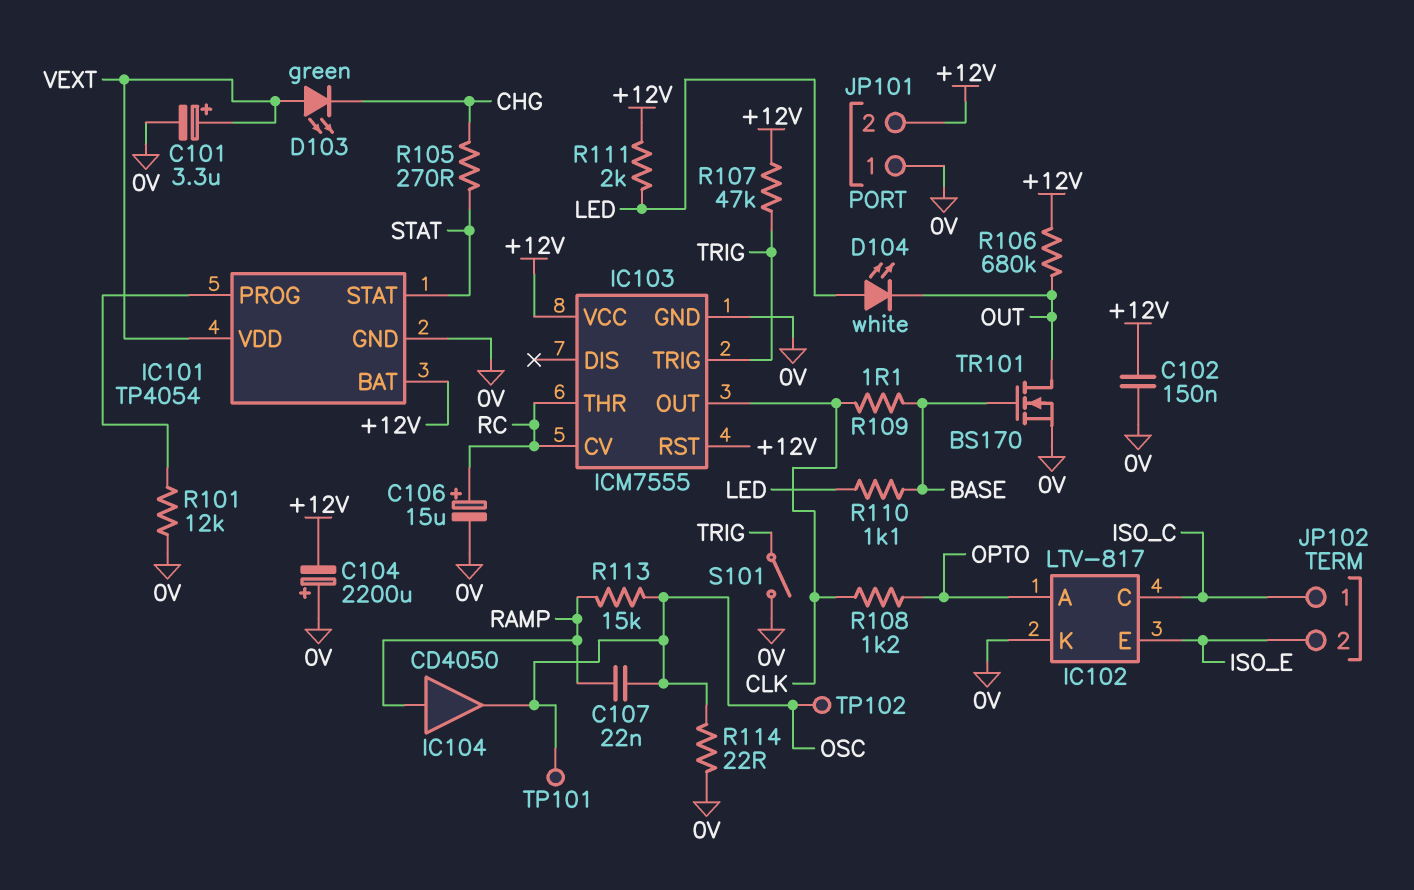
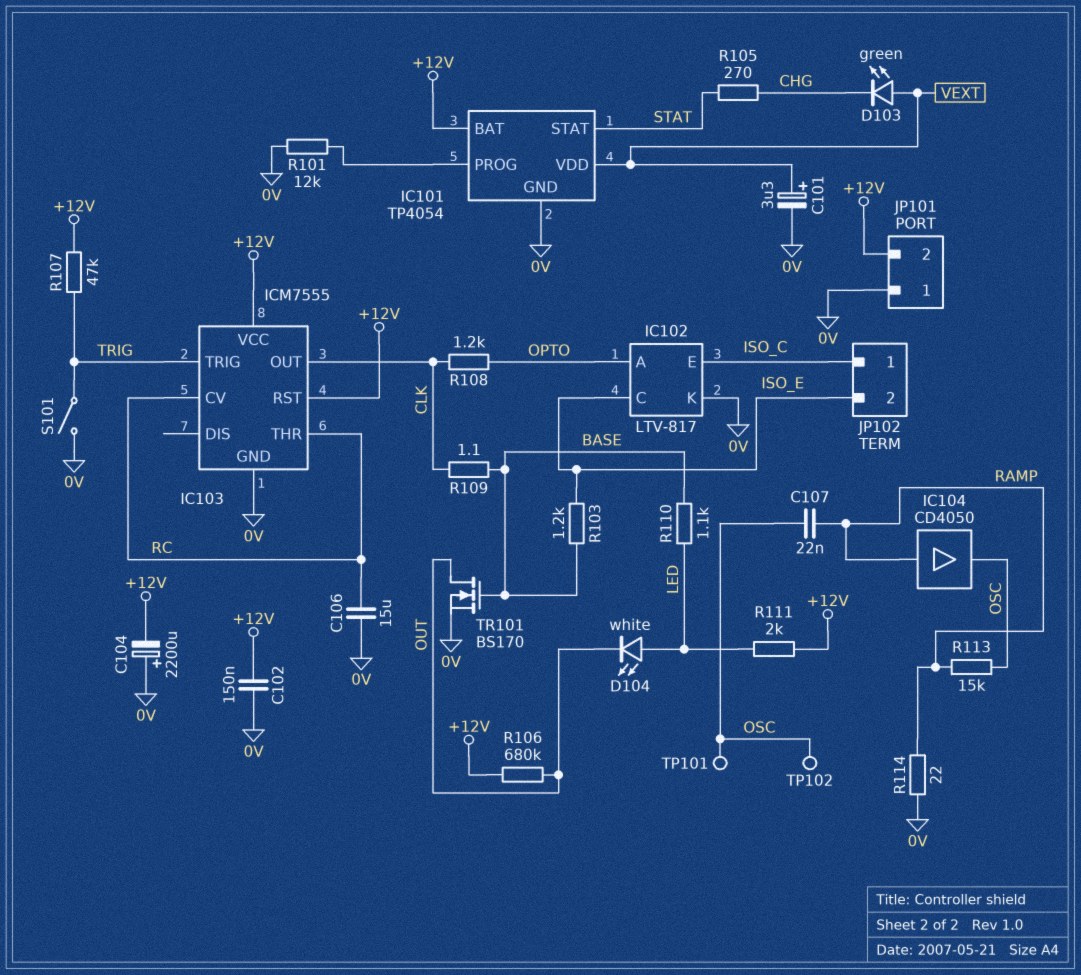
C106: 15uF (plus RC, minus 0V) -> 15uF (0V, RC)
IC102 pin C: ISO_C -> ISO_E
IC102 pin E: ISO_E -> ISO_C
R103: none -> 1.2k (BASE, ISO_E)
R114: 22 (0V, OSC) -> 22 (0V, RAMP)

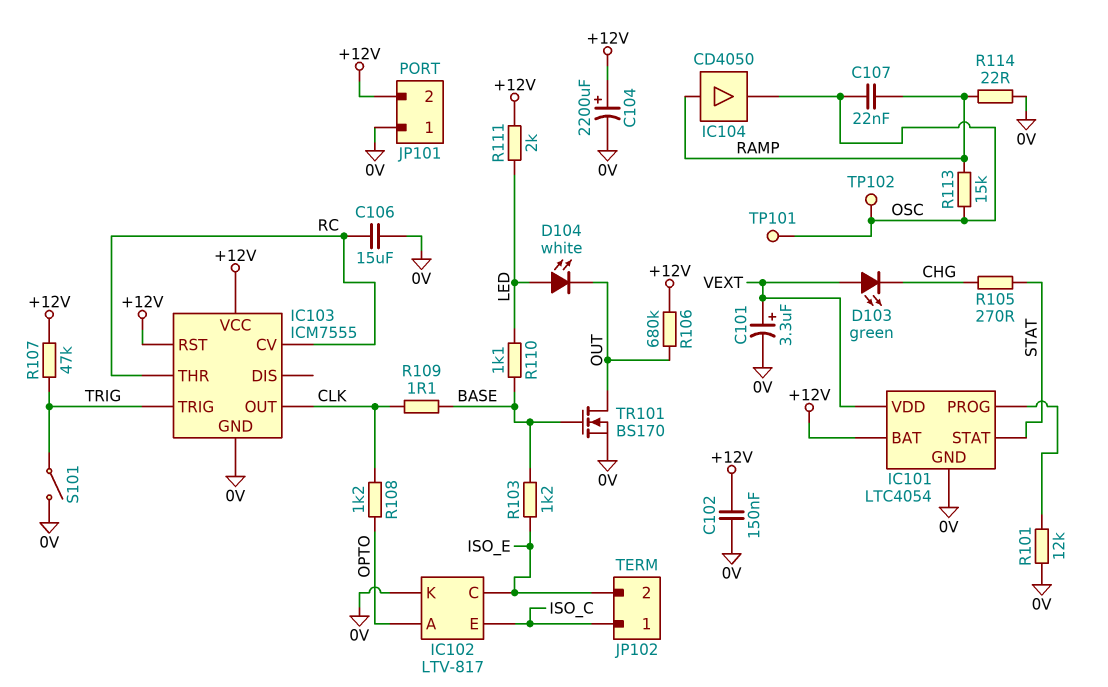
C104: 2200uF (plus 0V, minus +12V) -> 2200uF (plus +12V, minus 0V)
IC101: TP4054 -> LTC4054

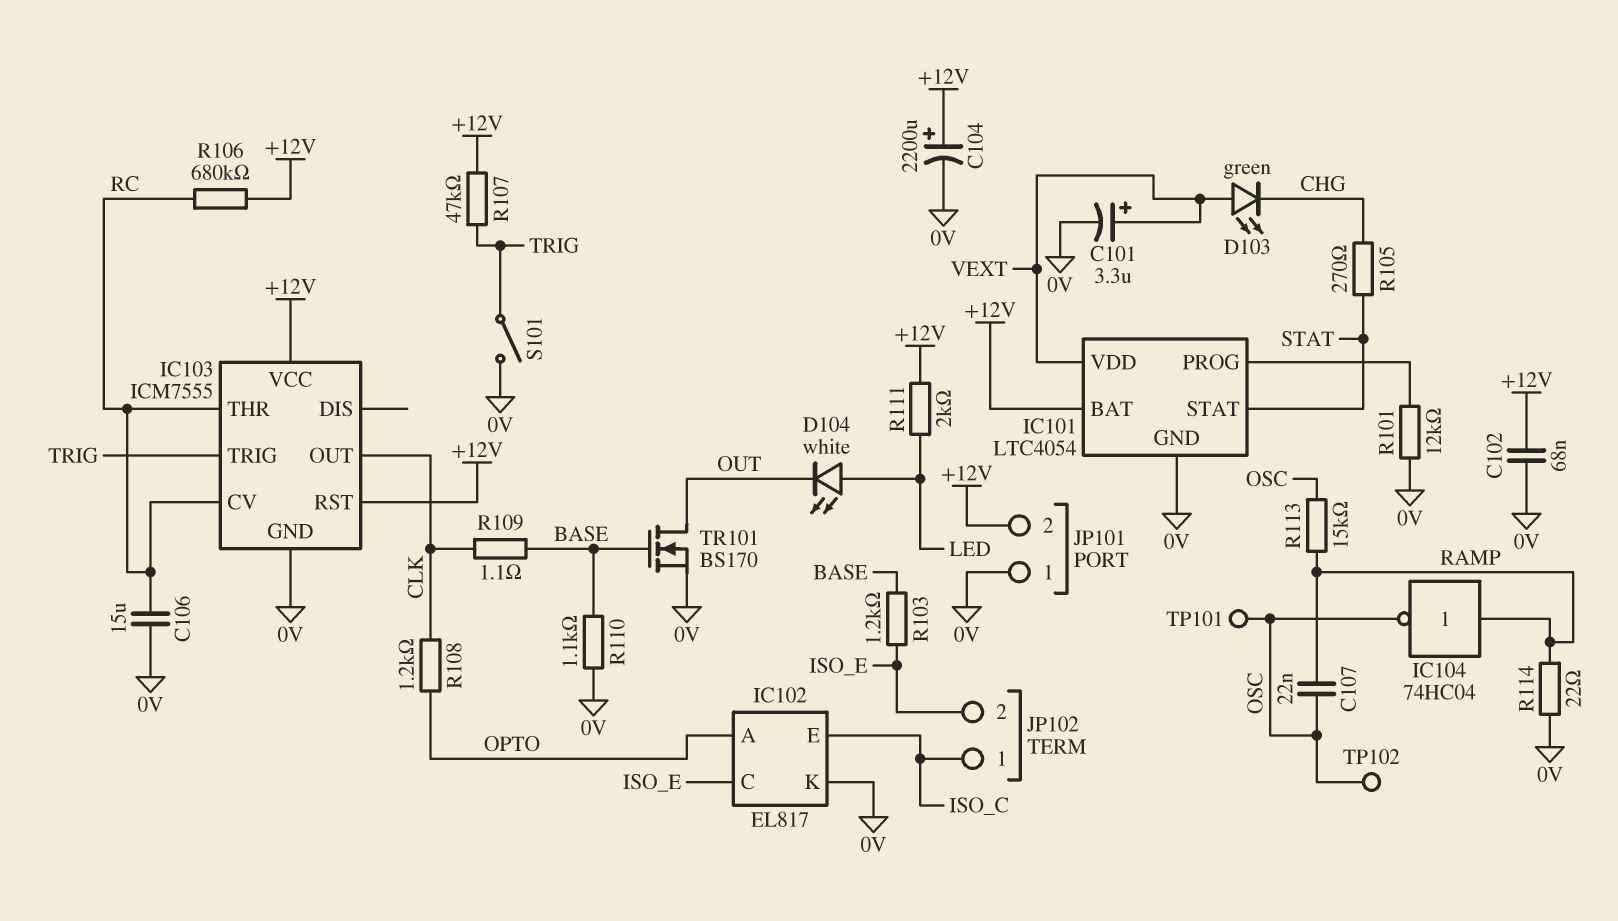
C102: 150nF (+12V, 0V) -> 68nF (+12V, 0V)
IC102: LTV-817 -> EL817
IC104: buffer CD4050 (in RAMP, out OSC) -> NOT 74HC04 (in RAMP, out OSC)
R106: 680k (+12V, OUT) -> 680k (+12V, RC)
R110: 1.1k (BASE, LED) -> 1.1k (0V, BASE)

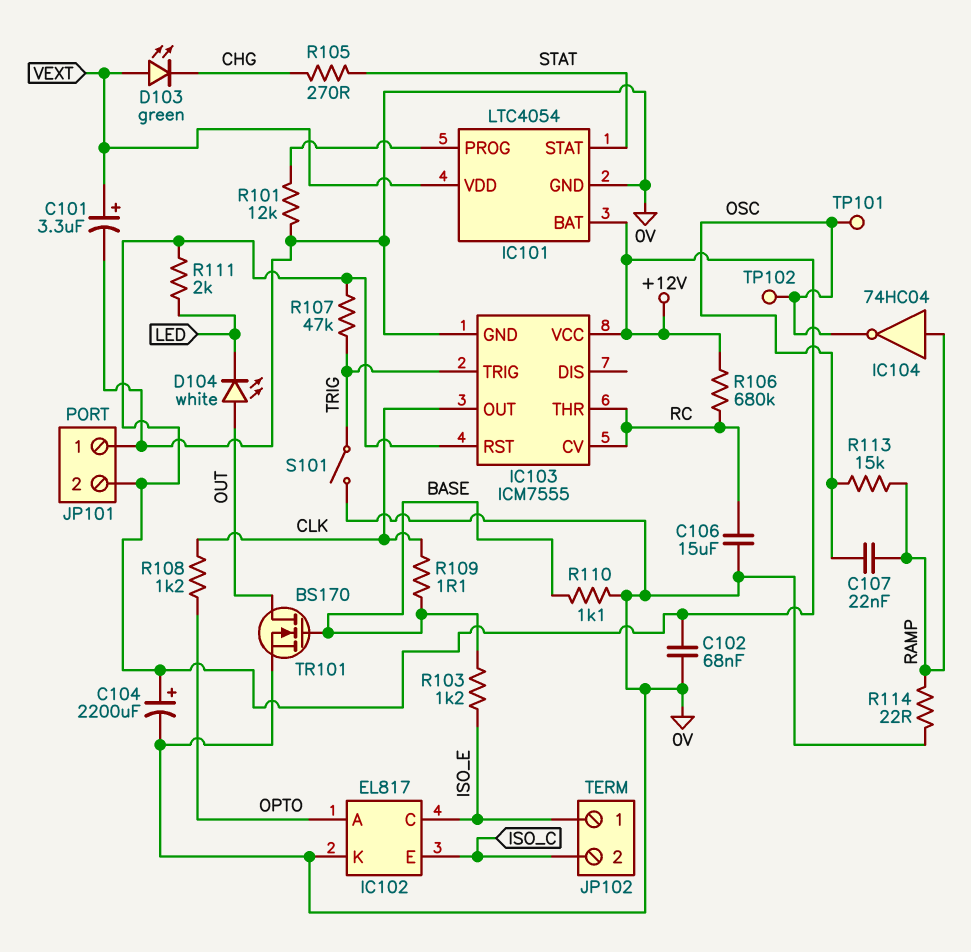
D104: LED white (A LED, K OUT) -> LED white (A OUT, K LED)
JP102 pin 1: ISO_C -> ISO_E
JP102 pin 2: ISO_E -> ISO_C

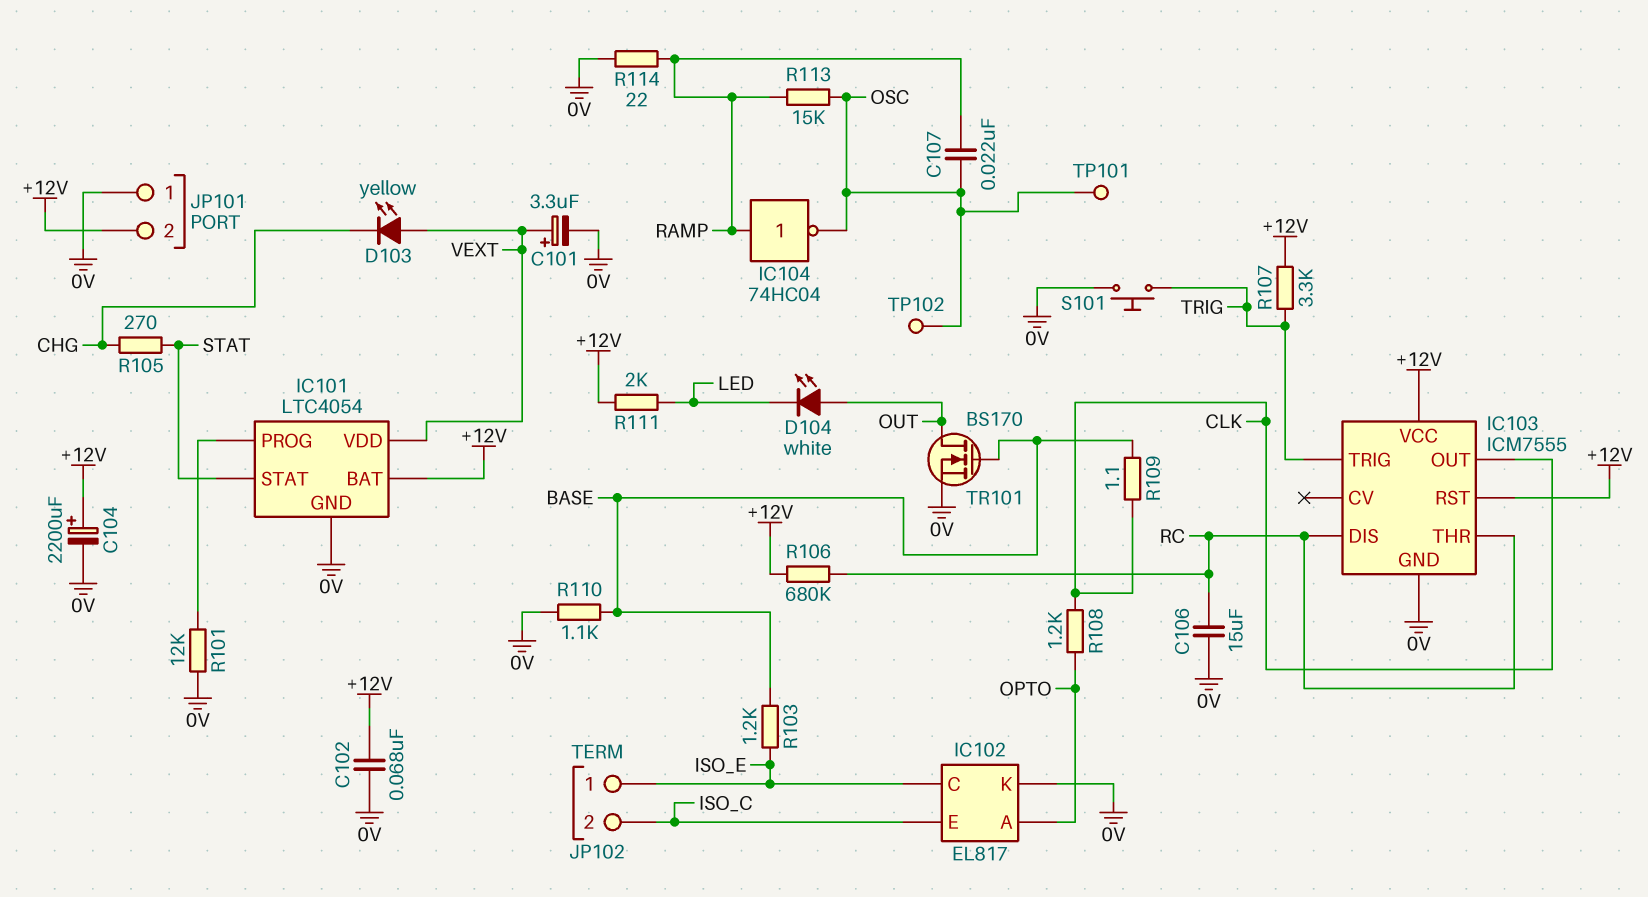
D103: LED green (A VEXT, K CHG) -> LED yellow (A VEXT, K CHG)
IC103 pin CV: RC -> none
IC103 pin DIS: none -> RC
R107: 47k (+12V, TRIG) -> 3.3k (+12V, TRIG)
S101: switch (0V, TRIG) -> button (0V, TRIG)

